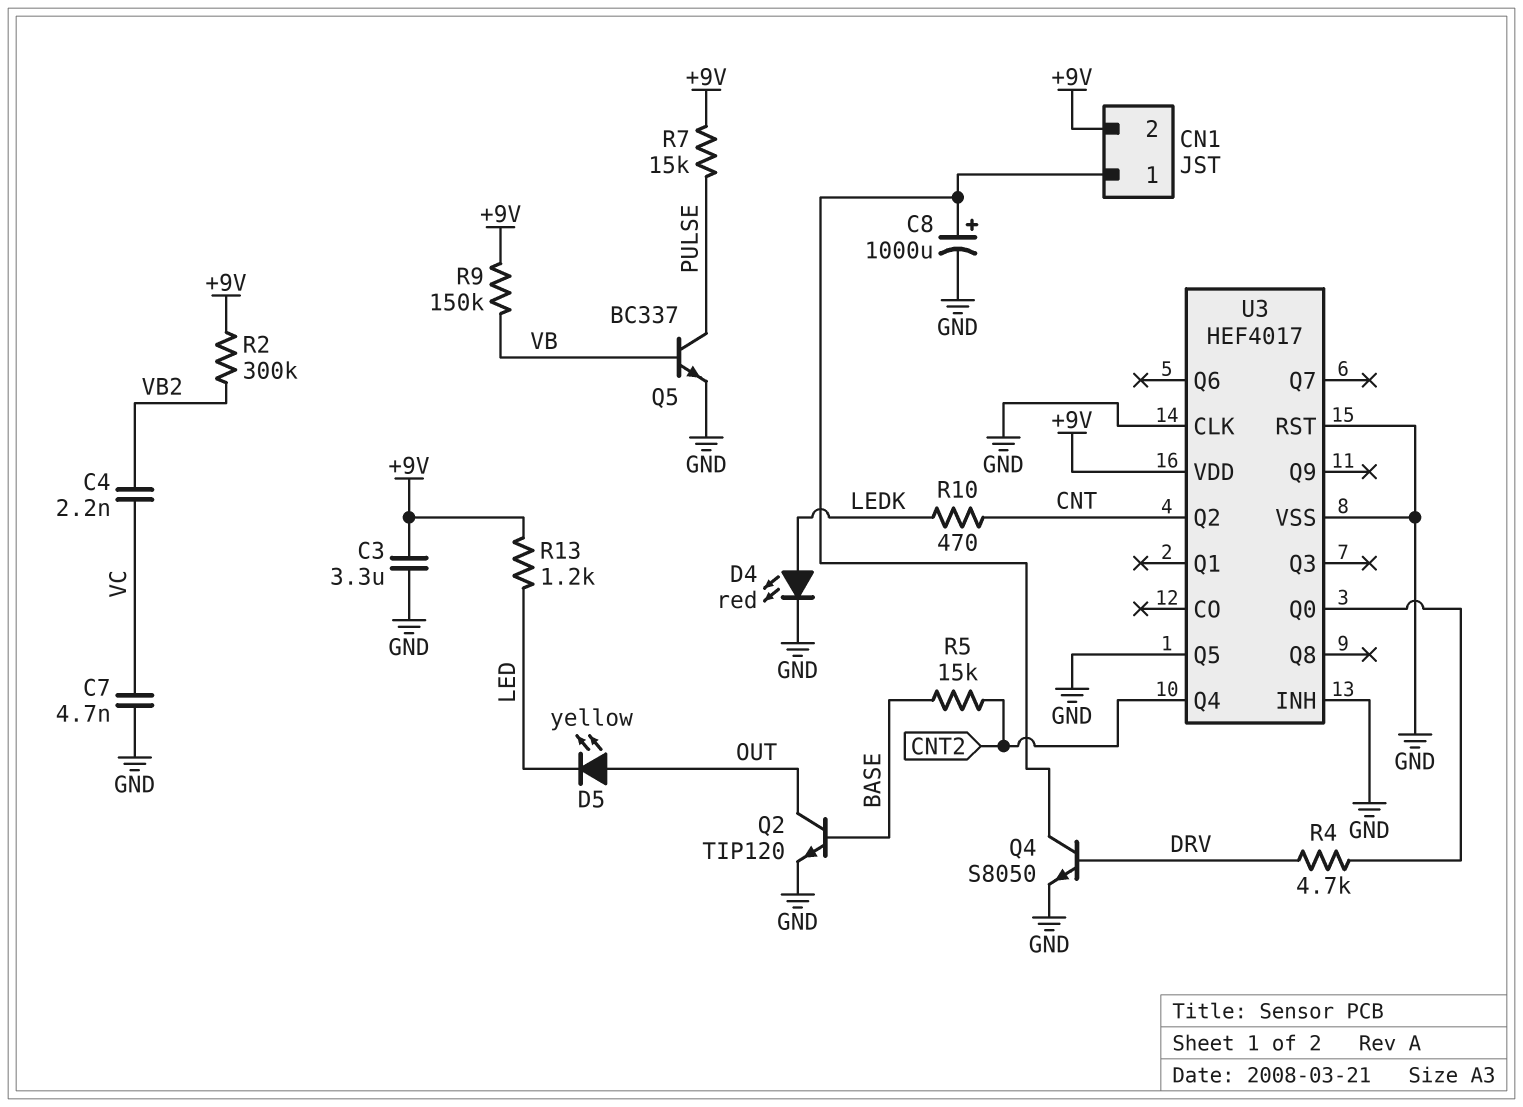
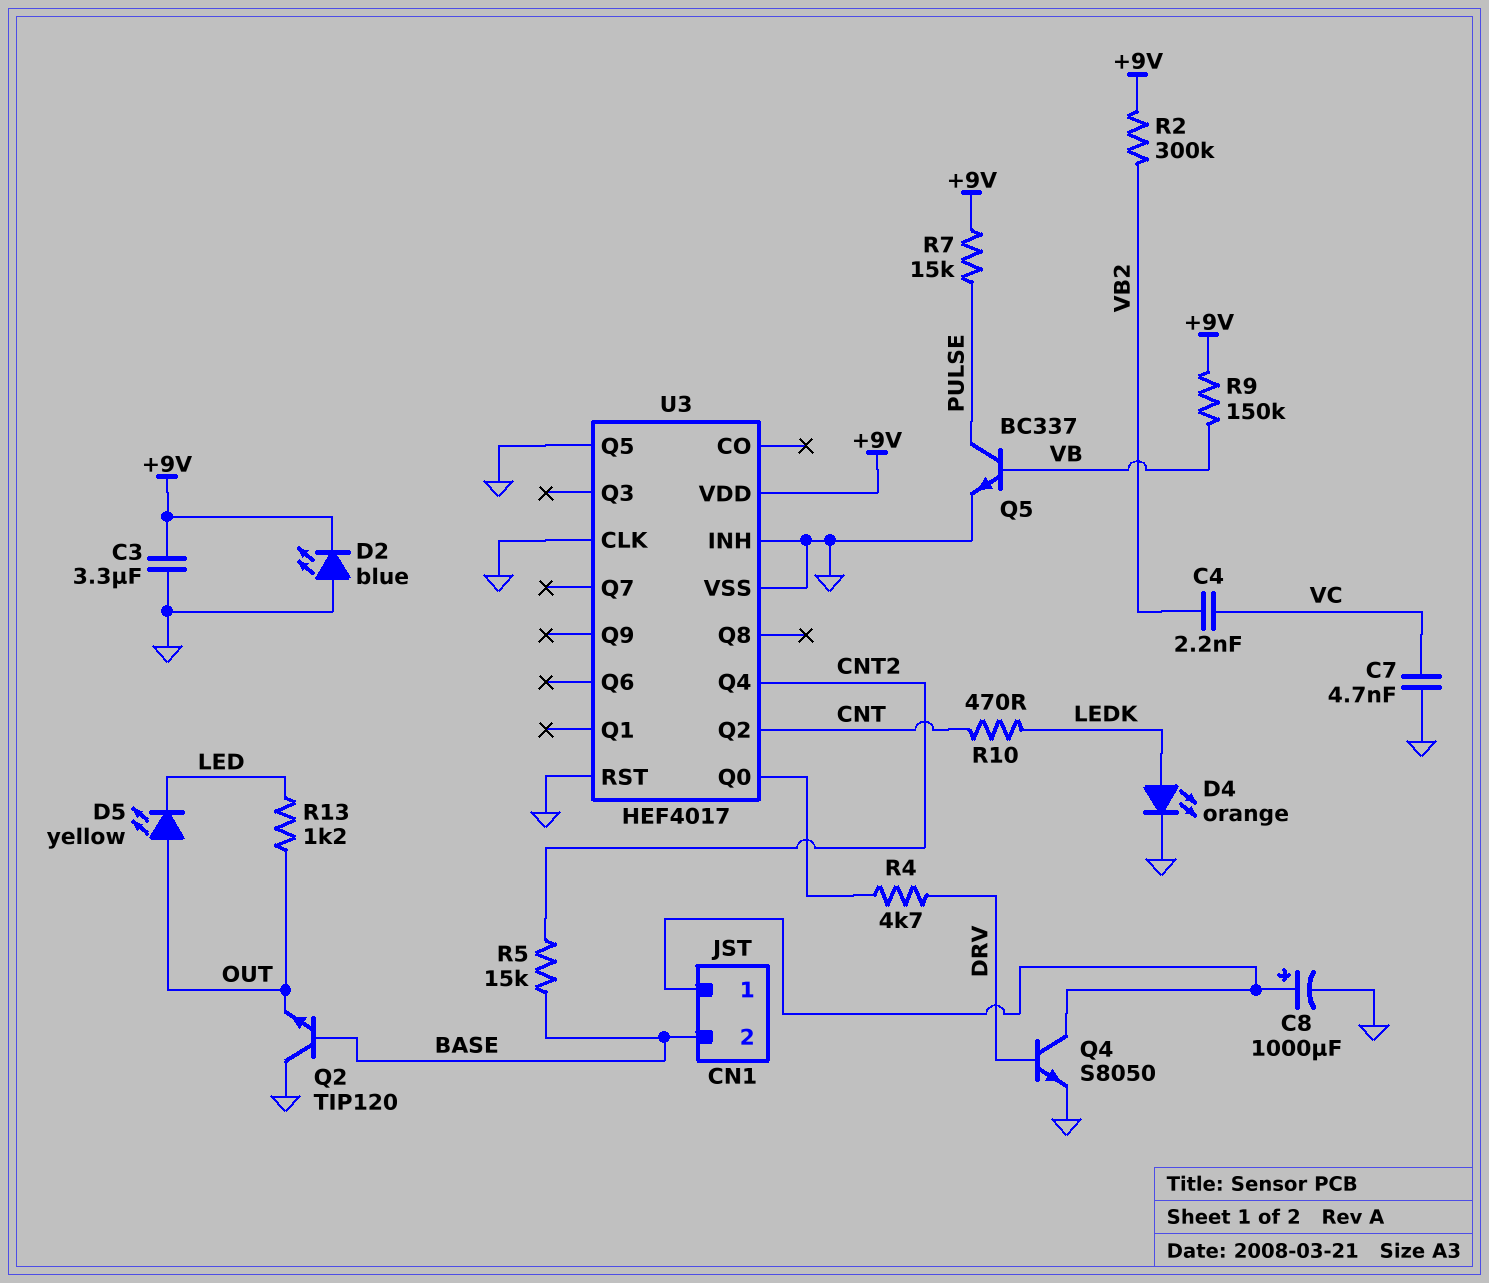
CN1 pin 2: +9V -> BASE
D2: none -> LED blue (A GND, K +9V)
D4: LED red (A LEDK, K GND) -> LED orange (A LEDK, K GND)
Q2: NPN TIP120 (B BASE, C OUT, E GND) -> NPN TIP120 (B BASE, C GND, E OUT)
R13: 1.2k (+9V, LED) -> 1.2k (LED, OUT)

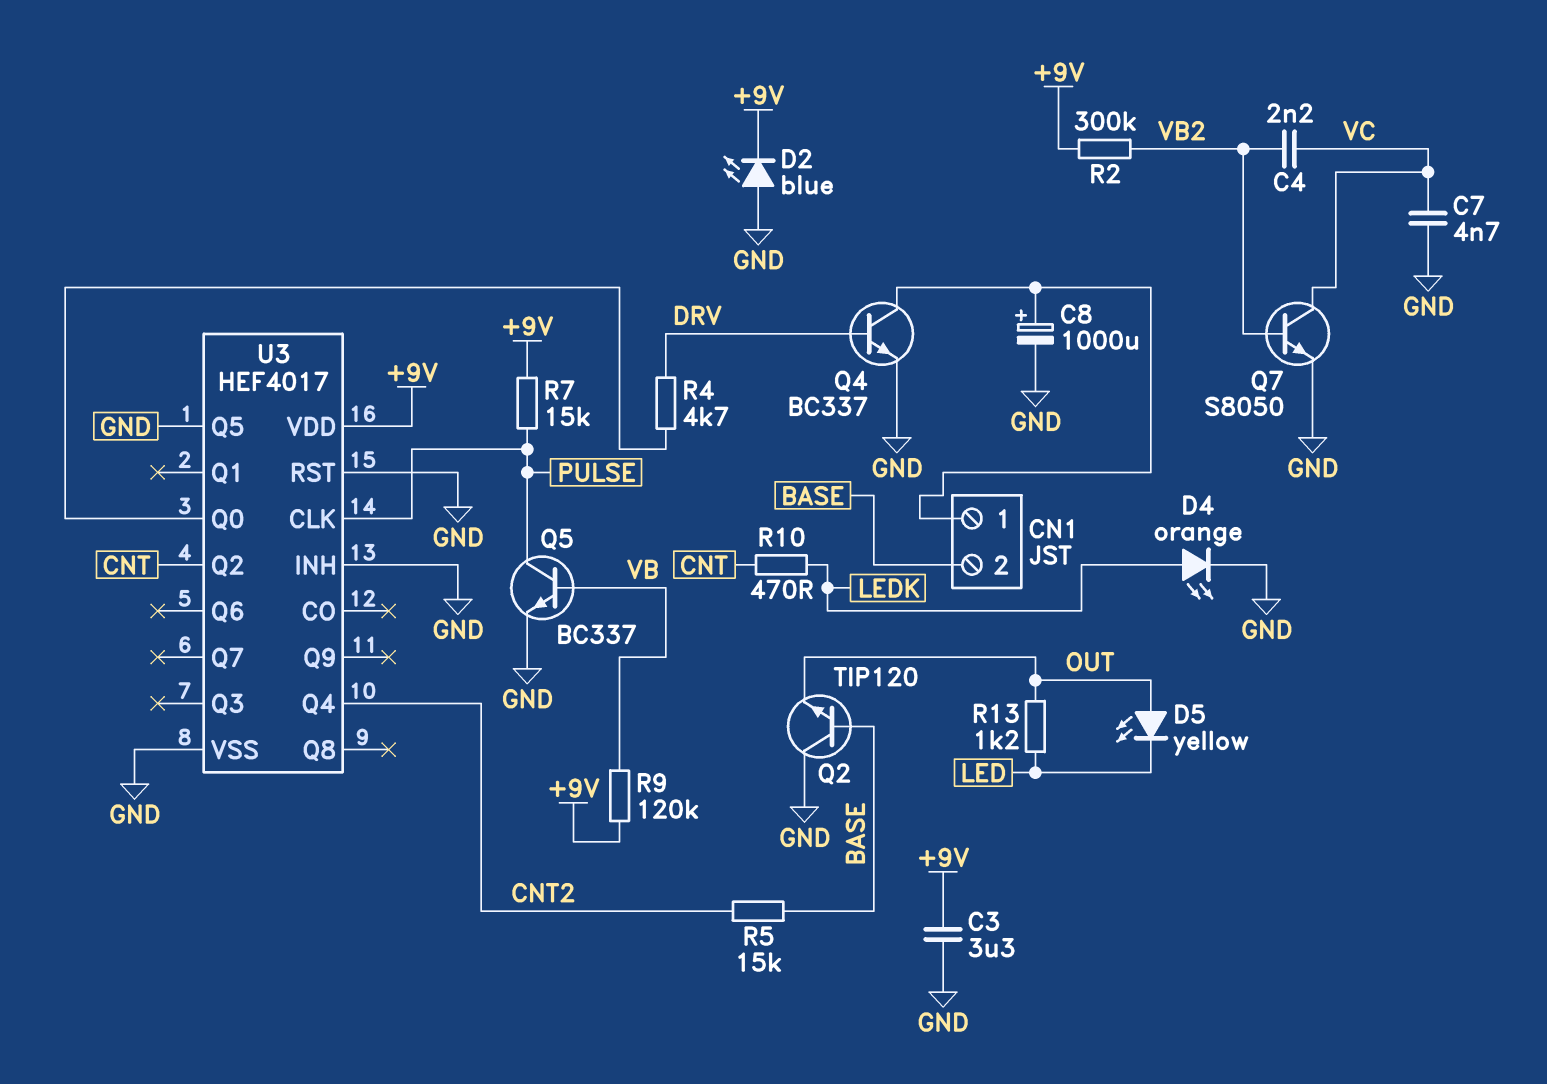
Q4: NPN S8050 (B DRV, C CN1/1, E GND) -> NPN BC337 (B DRV, C CN1/1, E GND)
Q7: none -> NPN S8050 (B VB2, C VC, E GND)
R9: 150k (+9V, VB) -> 120k (+9V, VB)
U3 pin CLK: GND -> PULSE

